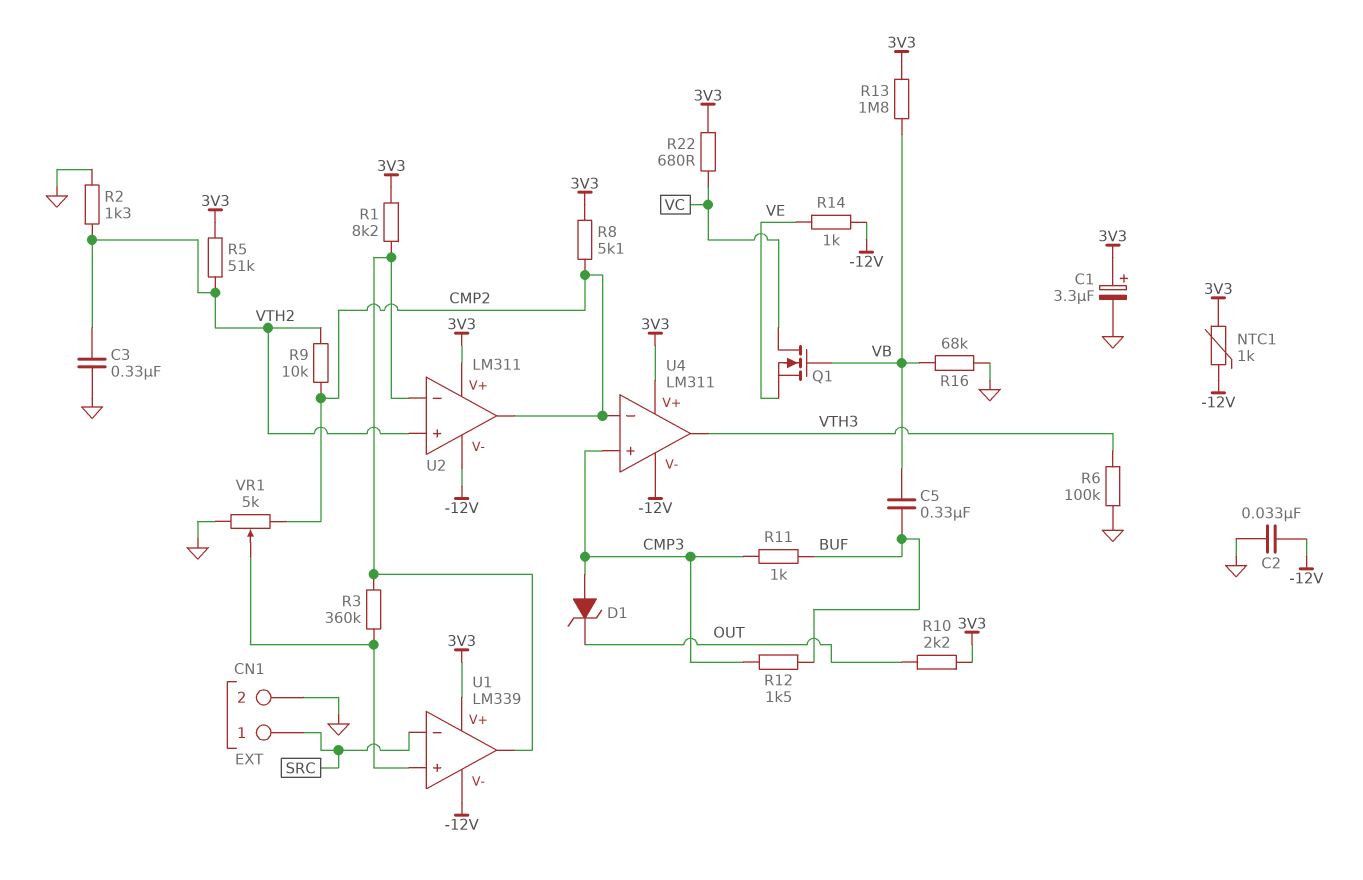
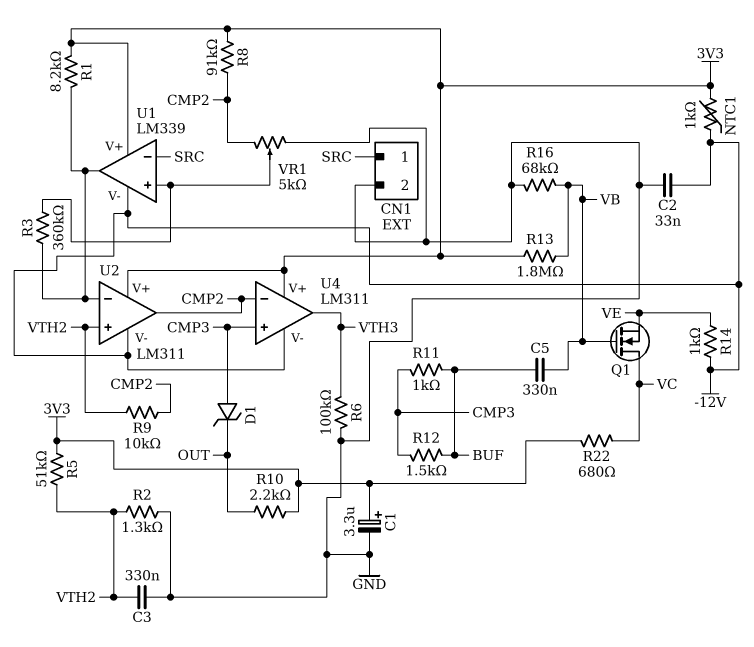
R8: 5.1k (3V3, CMP2) -> 91k (3V3, CMP2)

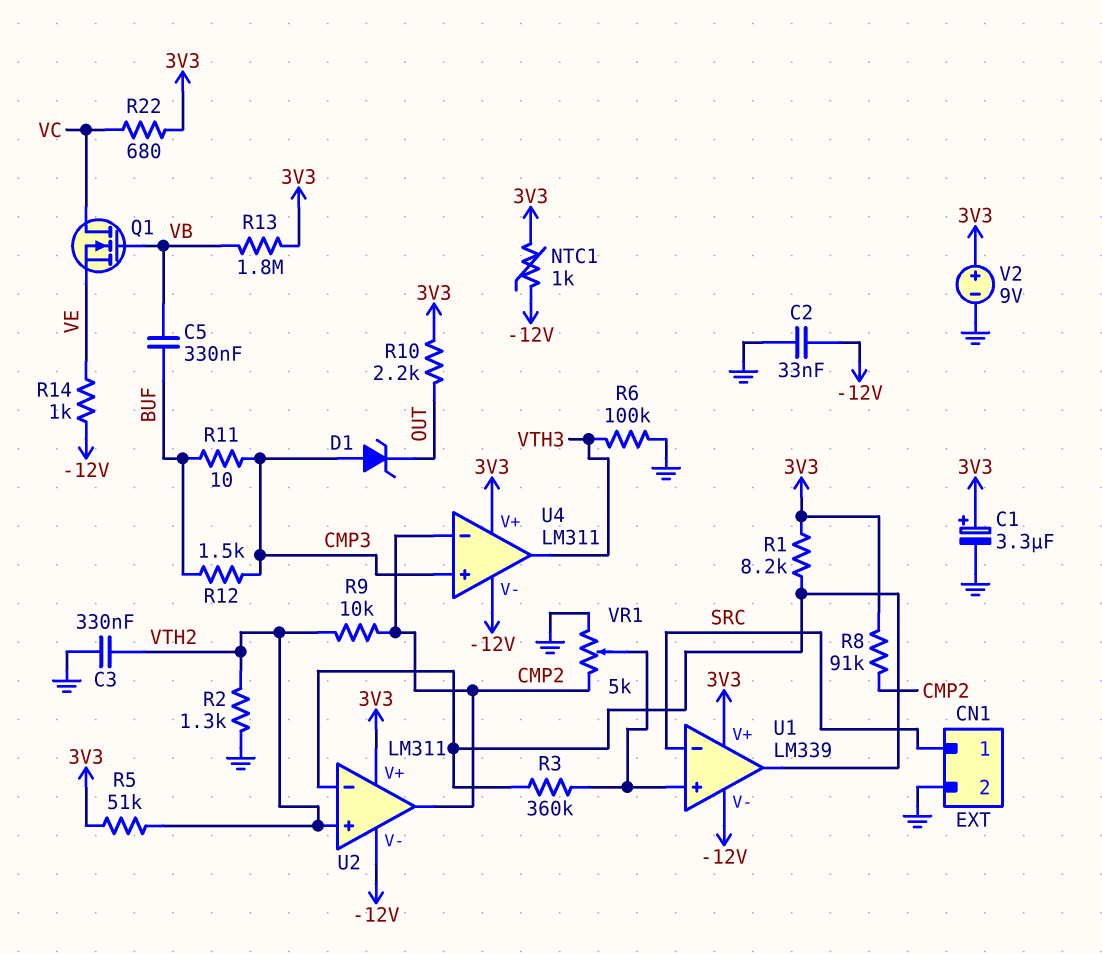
R11: 1k (BUF, CMP3) -> 10 (BUF, CMP3)
R16: 68k (GND, VB) -> none
V2: none -> 9V (plus 3V3, minus GND)

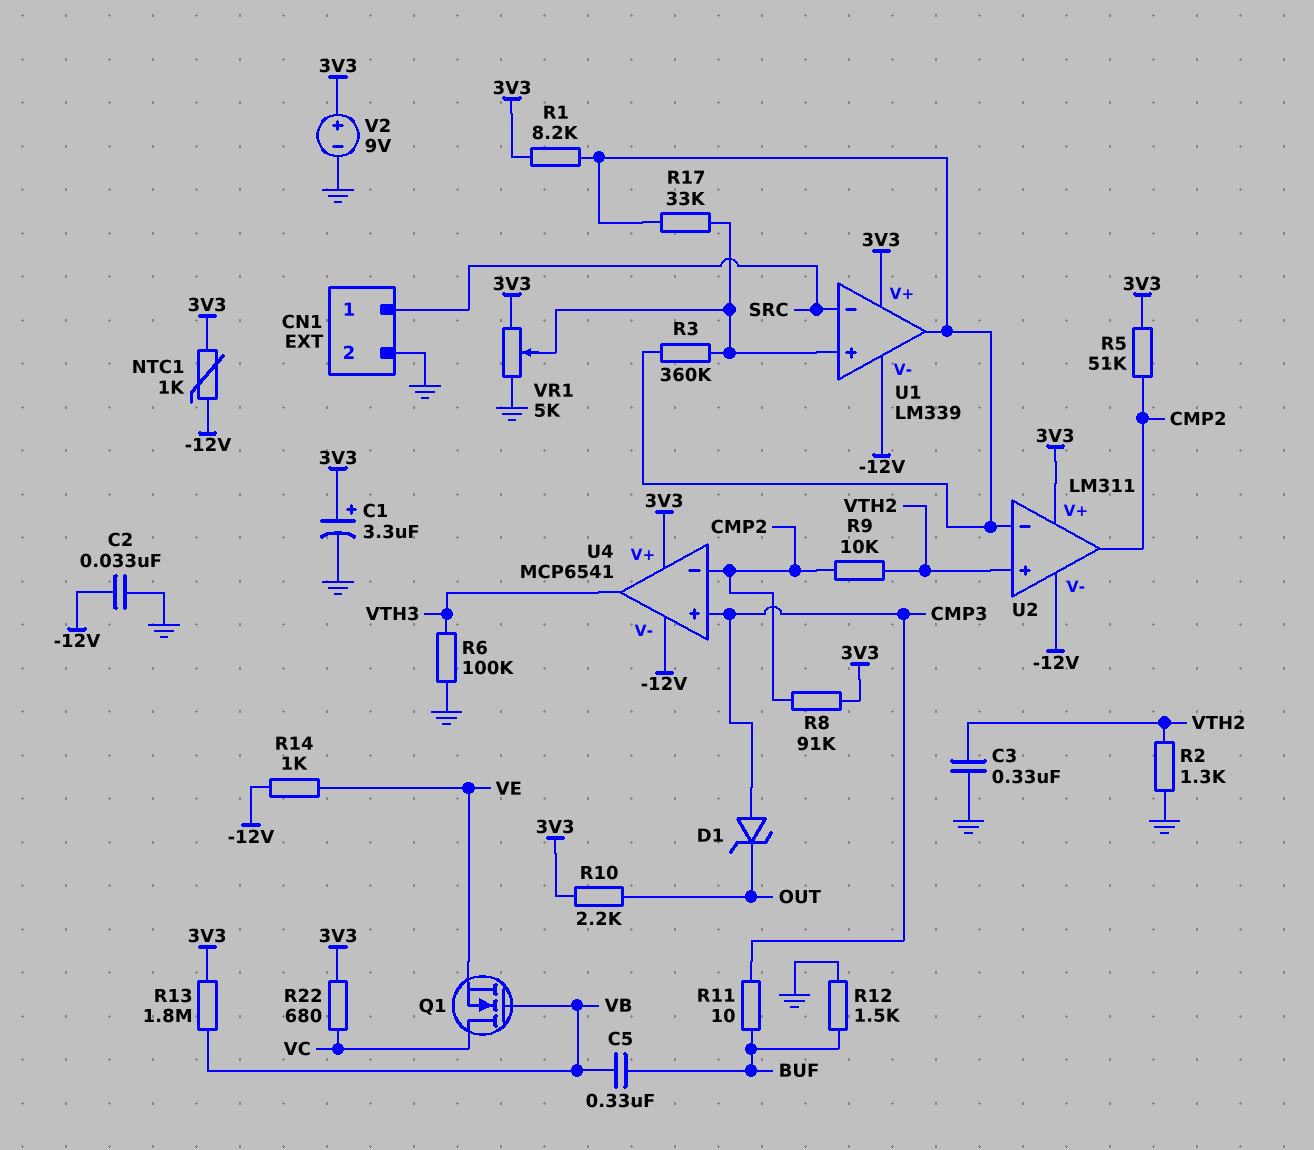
R5: 51k (3V3, VTH2) -> 51k (3V3, CMP2)
R12: 1.5k (BUF, CMP3) -> 1.5k (BUF, GND)
R17: none -> 33k (U1/in+, U1/out)
U4: LM311 -> MCP6541
VR1: 5k (CMP2, GND, wiper U1/in+) -> 5k (3V3, GND, wiper U1/in+)

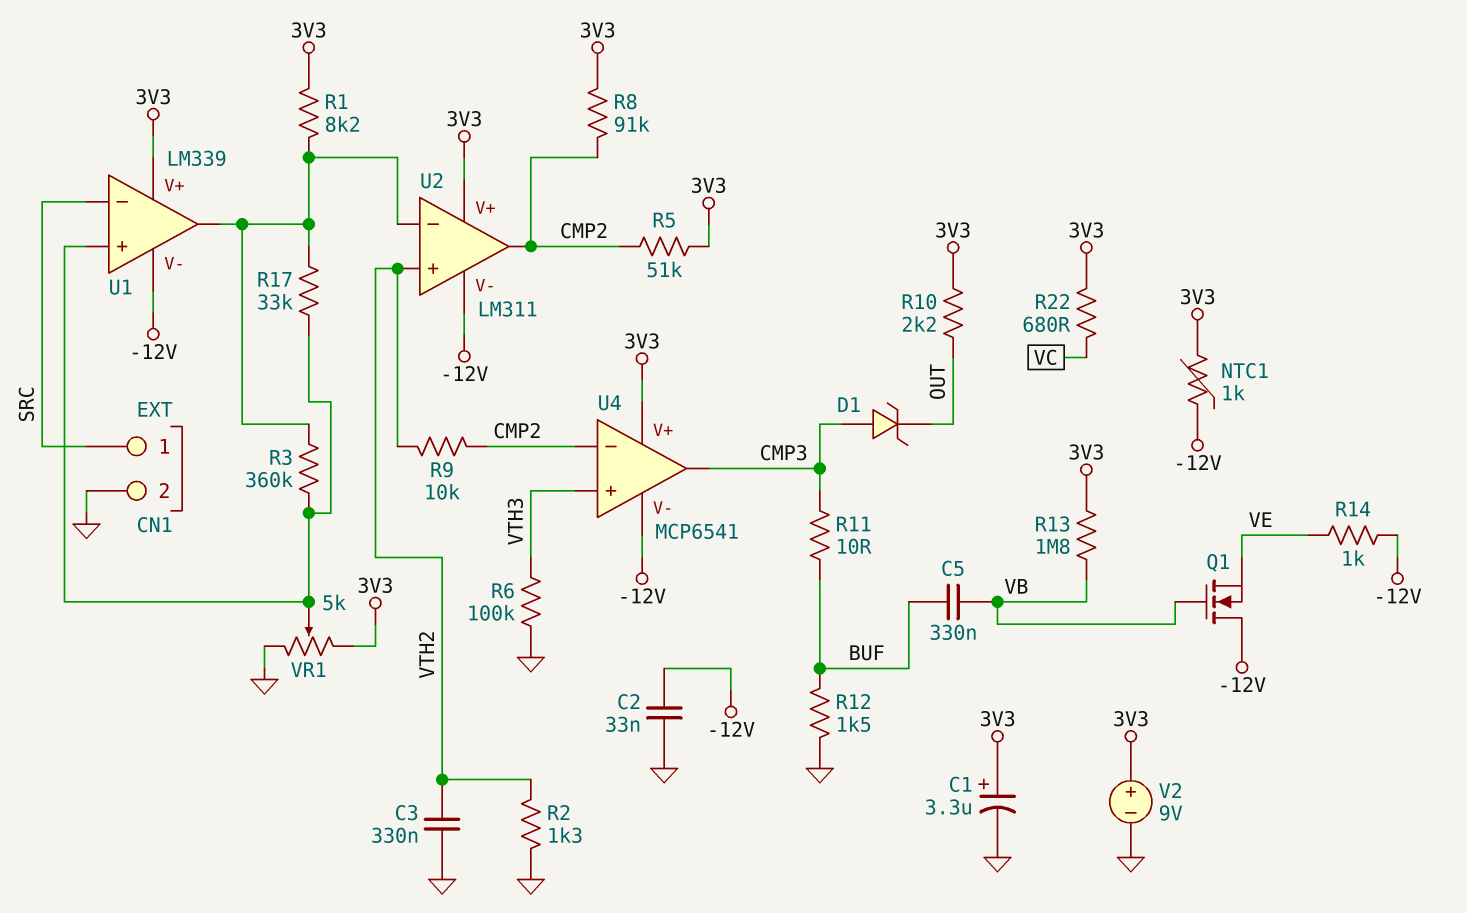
Q1: NMOS (G VB, D VC, S VE) -> NMOS (G VB, D -12V, S VE)
U4 pin in+: CMP3 -> VTH3
U4 pin out: VTH3 -> CMP3

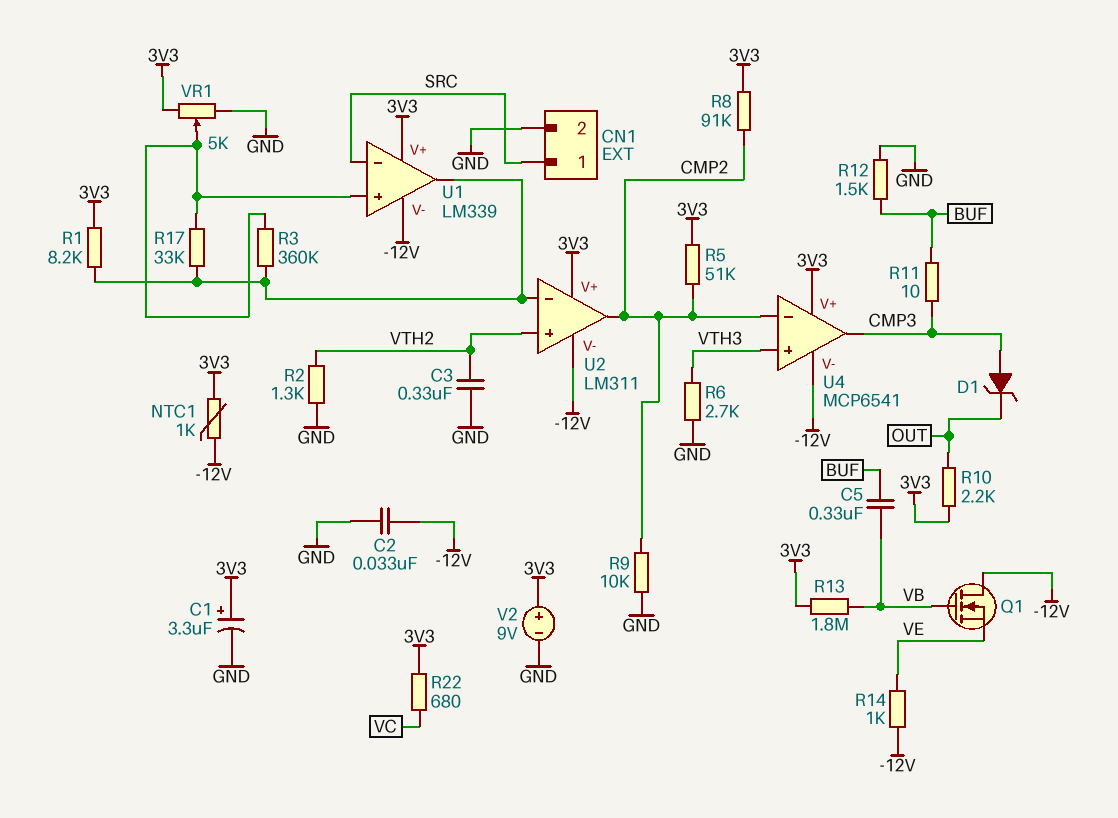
R6: 100k (GND, VTH3) -> 2.7k (GND, VTH3)
R9: 10k (CMP2, VTH2) -> 10k (CMP2, GND)

